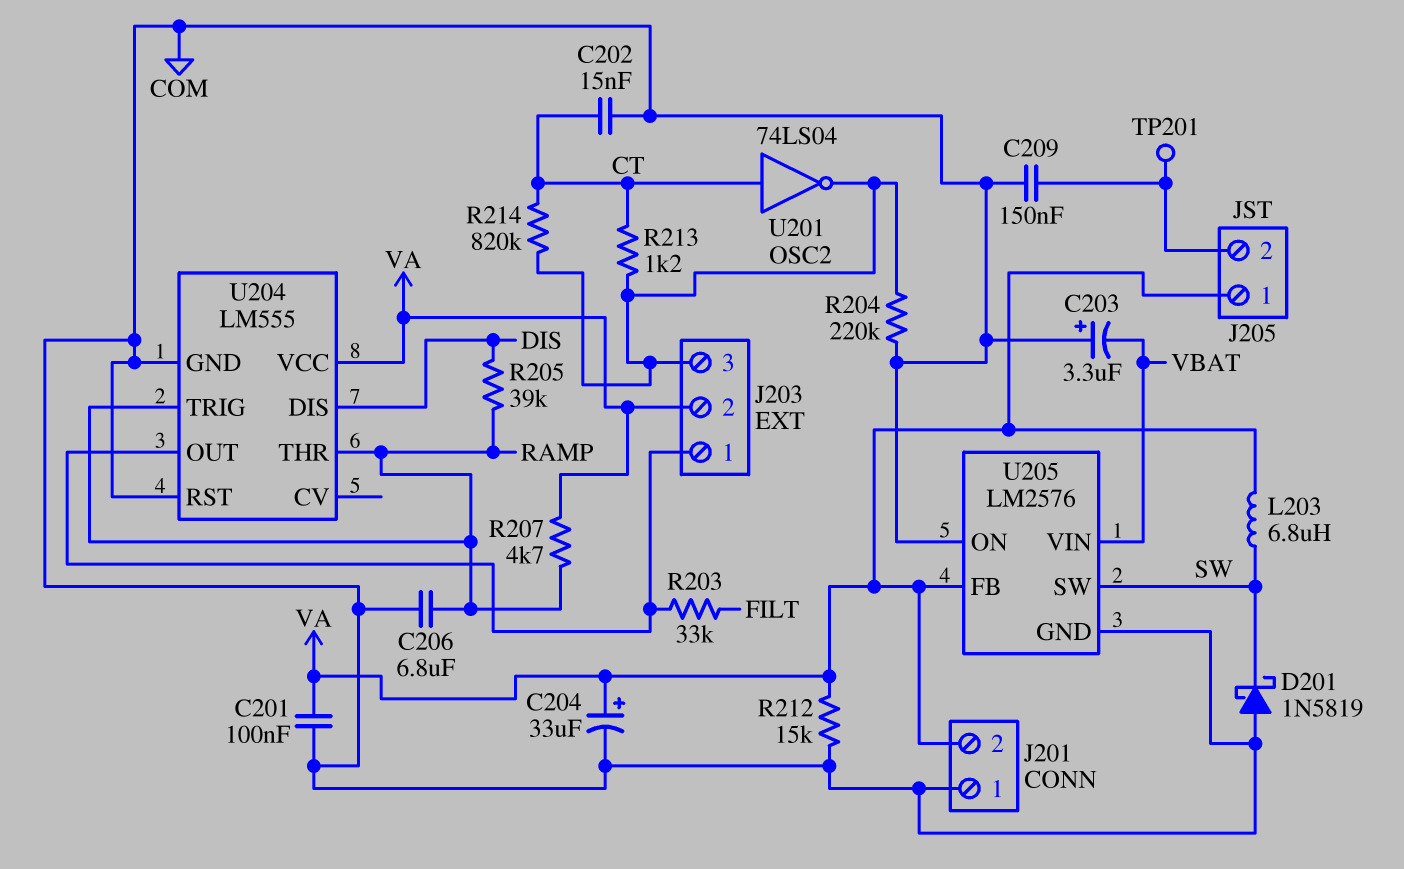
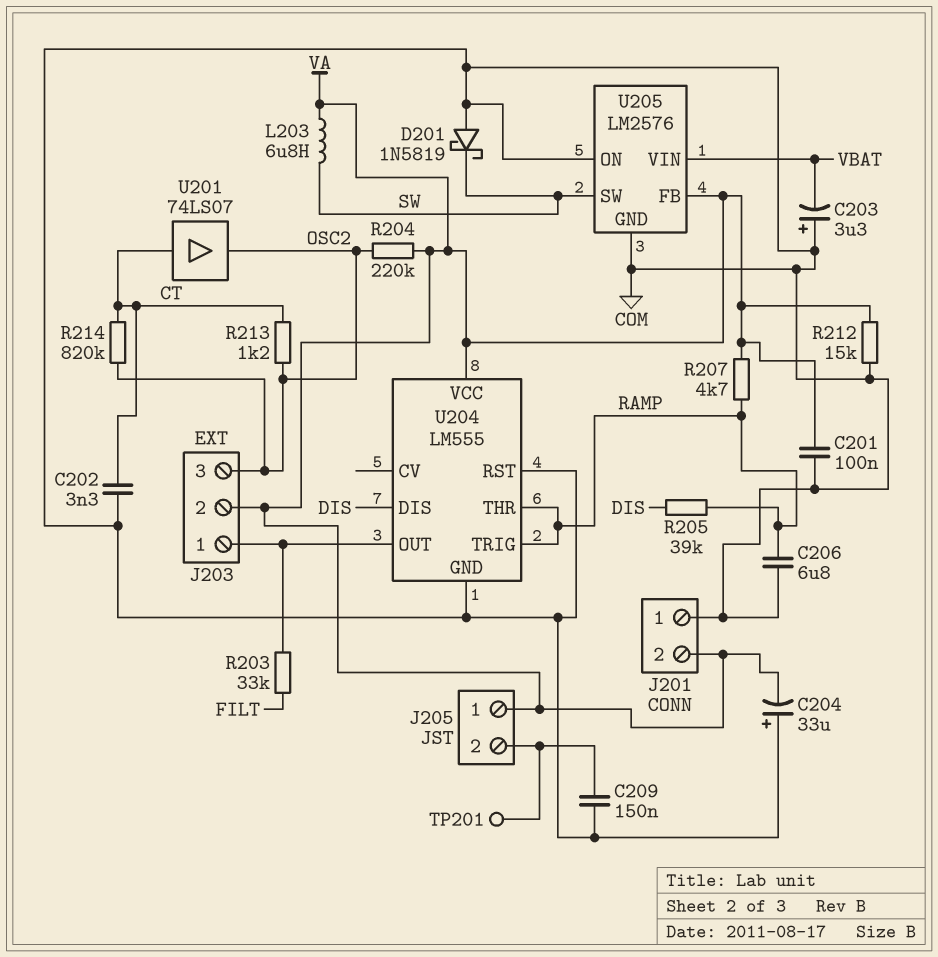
C202: 15nF (COM, CT) -> 3.3nF (COM, CT)
C204: 33uF (plus VA, minus COM) -> 33uF (plus COM, minus VA)
R204: 220k (COM, OSC2) -> 220k (OSC2, VA)
U201: NOT 74LS04 (in CT, out OSC2) -> buffer 74LS07 (in CT, out OSC2)

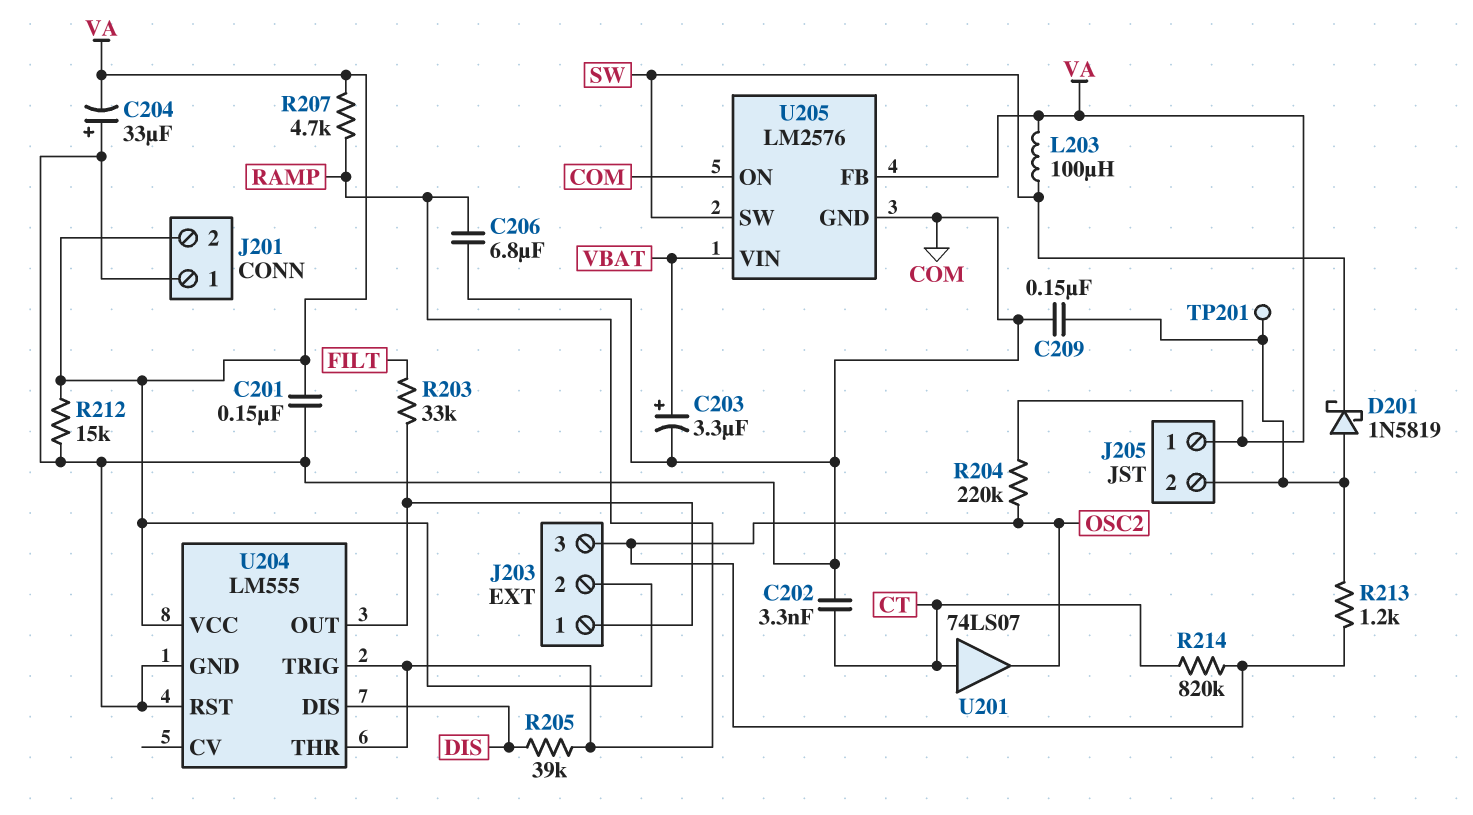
C201: 100nF (COM, VA) -> 150nF (COM, VA)
C203: 3.3uF (plus COM, minus VBAT) -> 3.3uF (plus VBAT, minus COM)
D201: schottky 1N5819 (A COM, K SW) -> schottky 1N5819 (A J205/2, K SW)
L203: 6.8uH (SW, VA) -> 100uH (SW, VA)
R213: 1.2k (CT, OSC2) -> 1.2k (J205/2, OSC2)

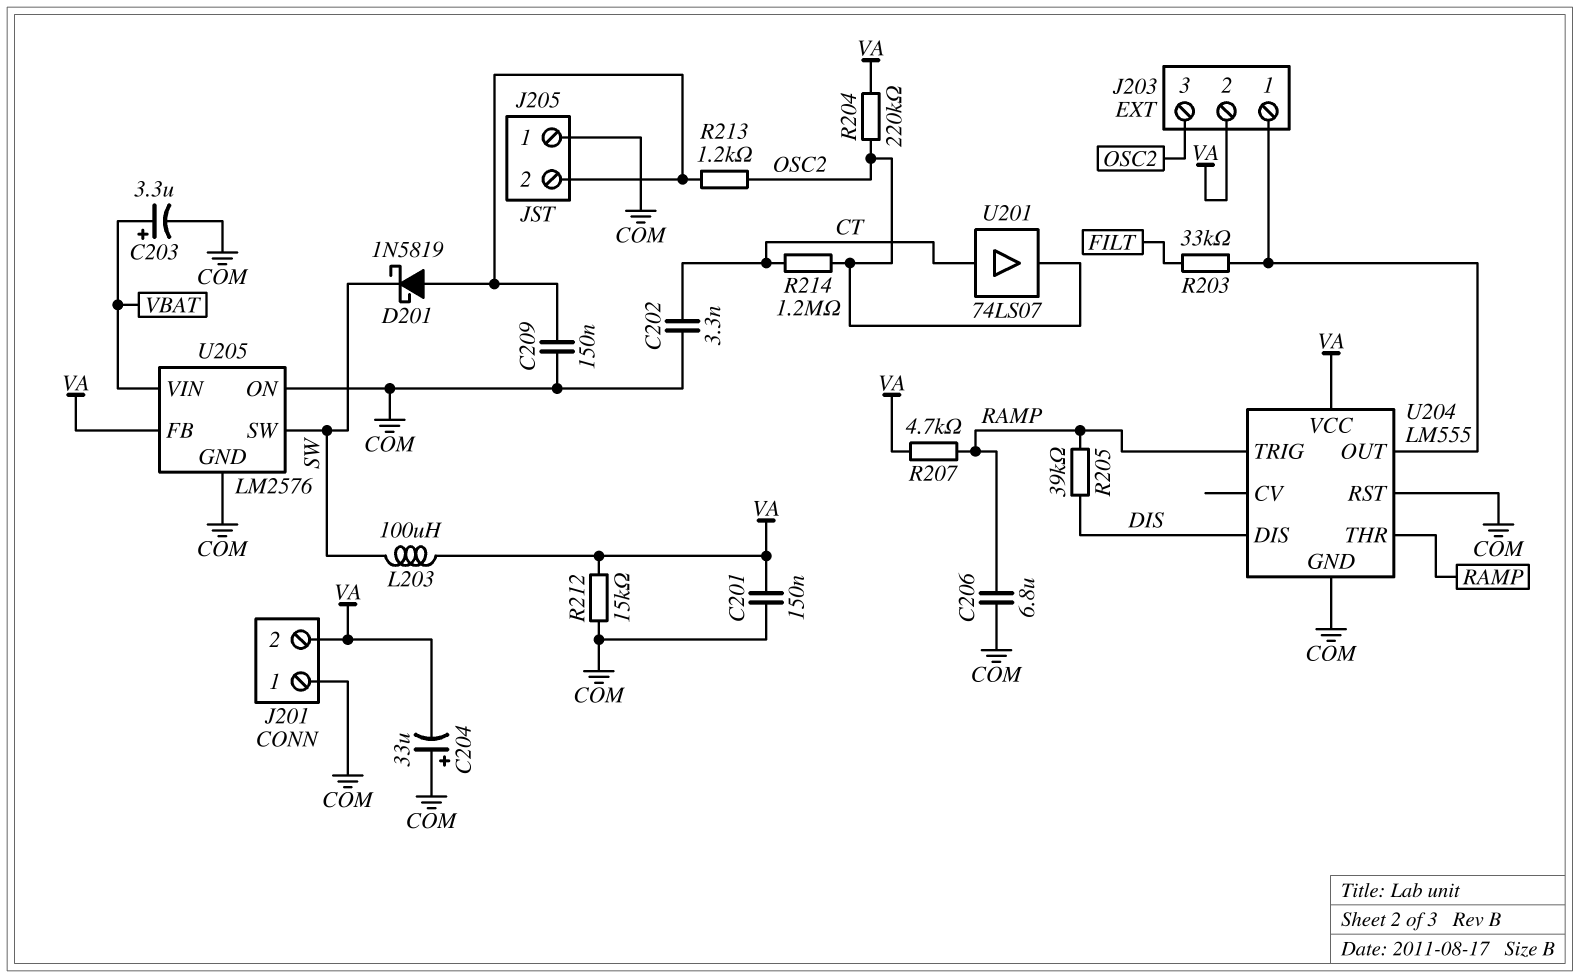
J205 pin 1: VA -> COM
R214: 820k (CT, OSC2) -> 1.2M (CT, OSC2)
TP201: test point (J205/2) -> none

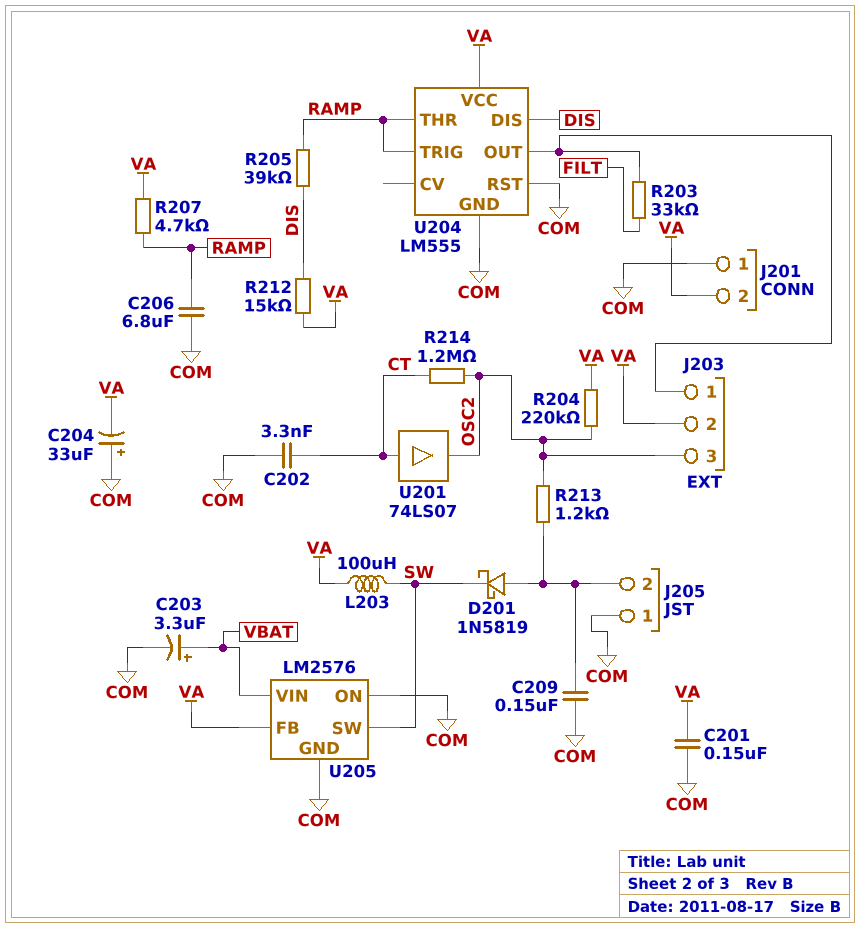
R212: 15k (COM, VA) -> 15k (DIS, VA)

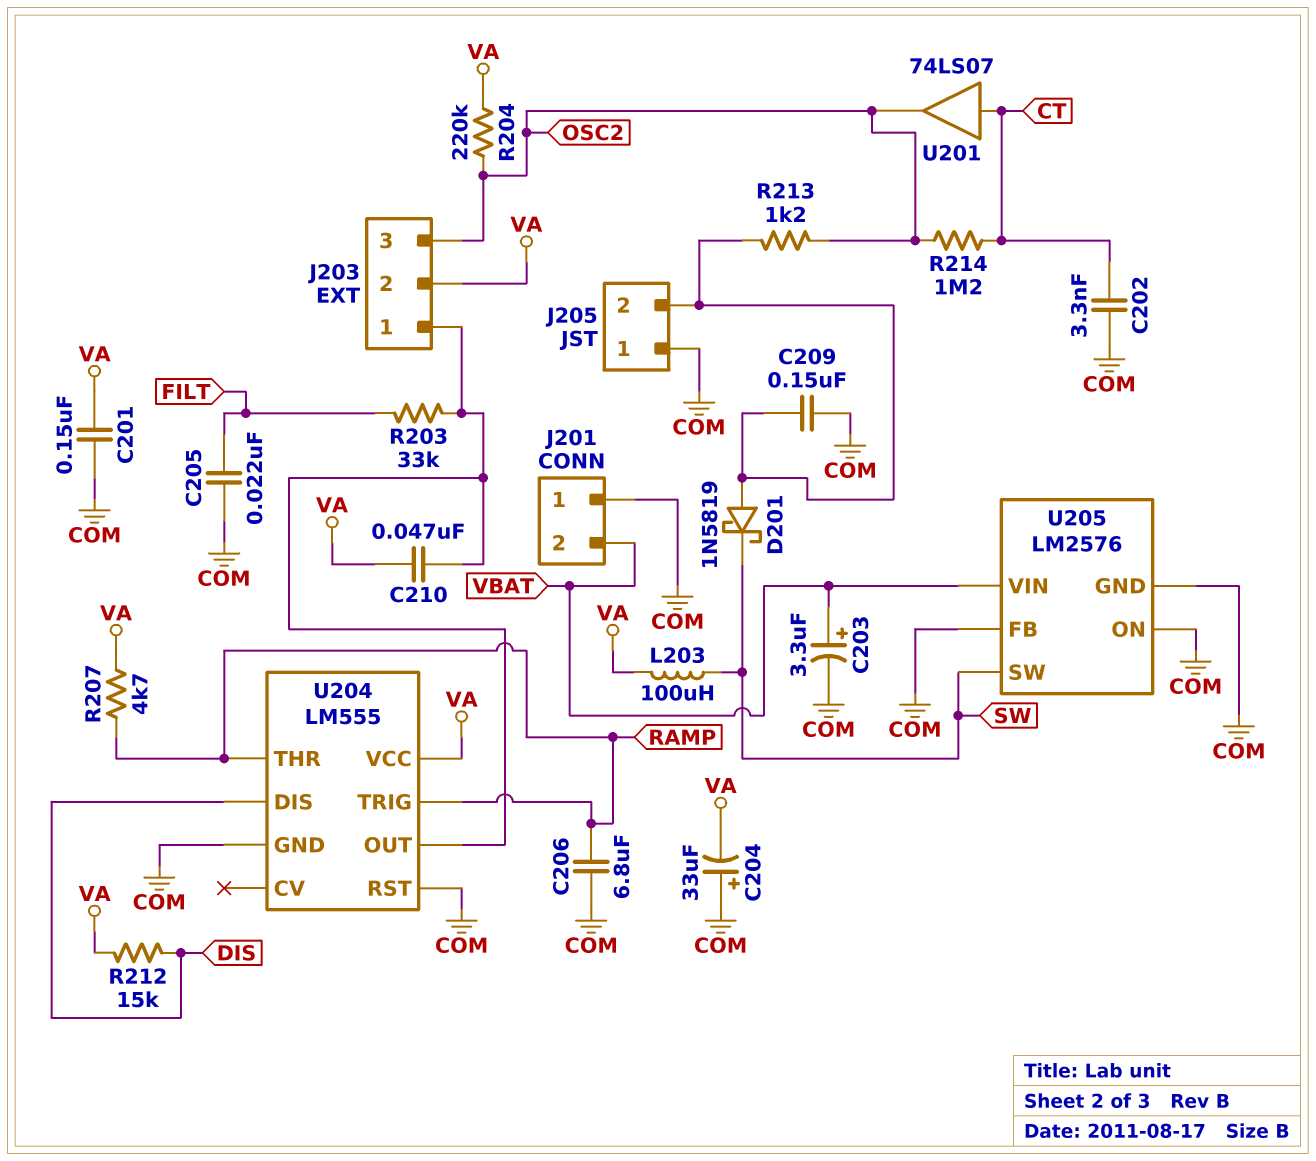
C205: none -> 22nF (COM, FILT)
C210: none -> 47nF (J203/1, VA)
J201 pin 2: VA -> VBAT
R205: 39k (DIS, RAMP) -> none
U205 pin FB: VA -> COM

